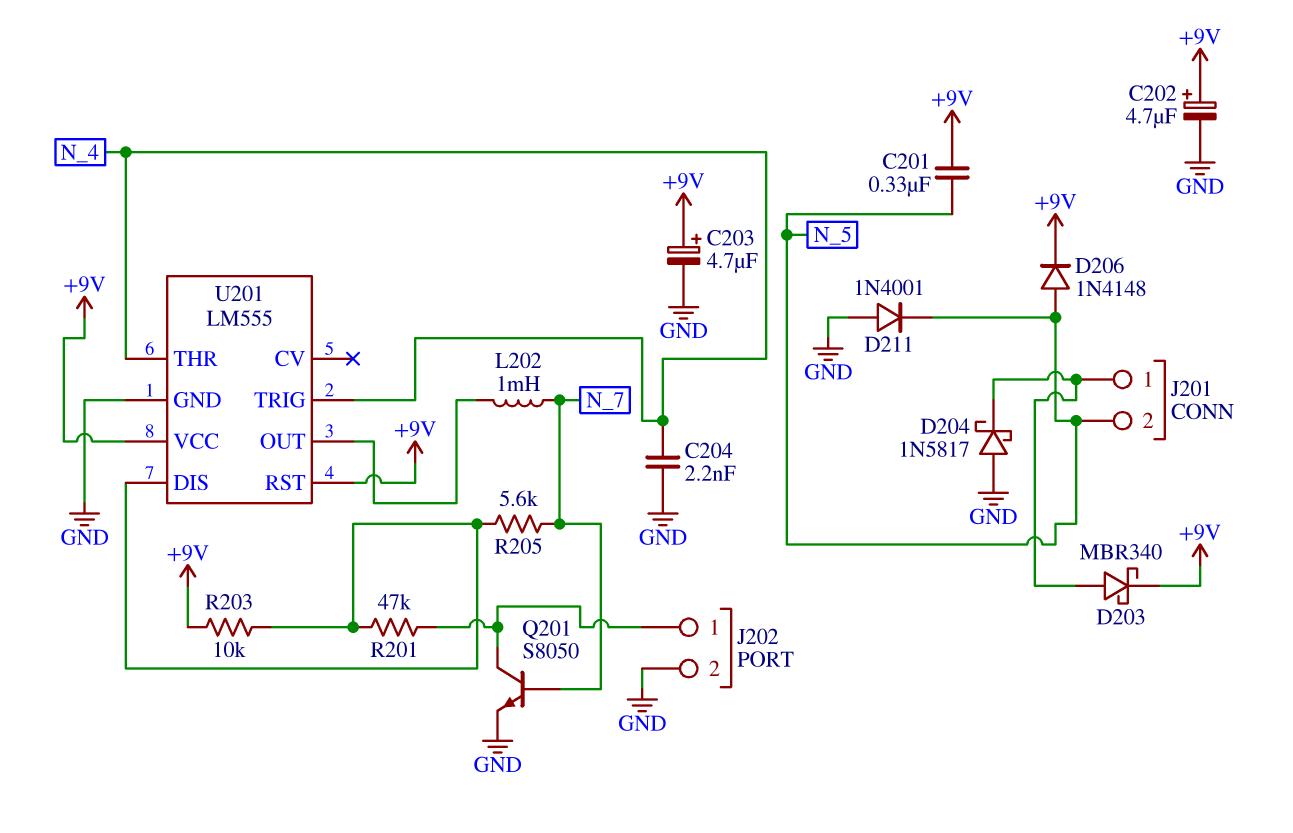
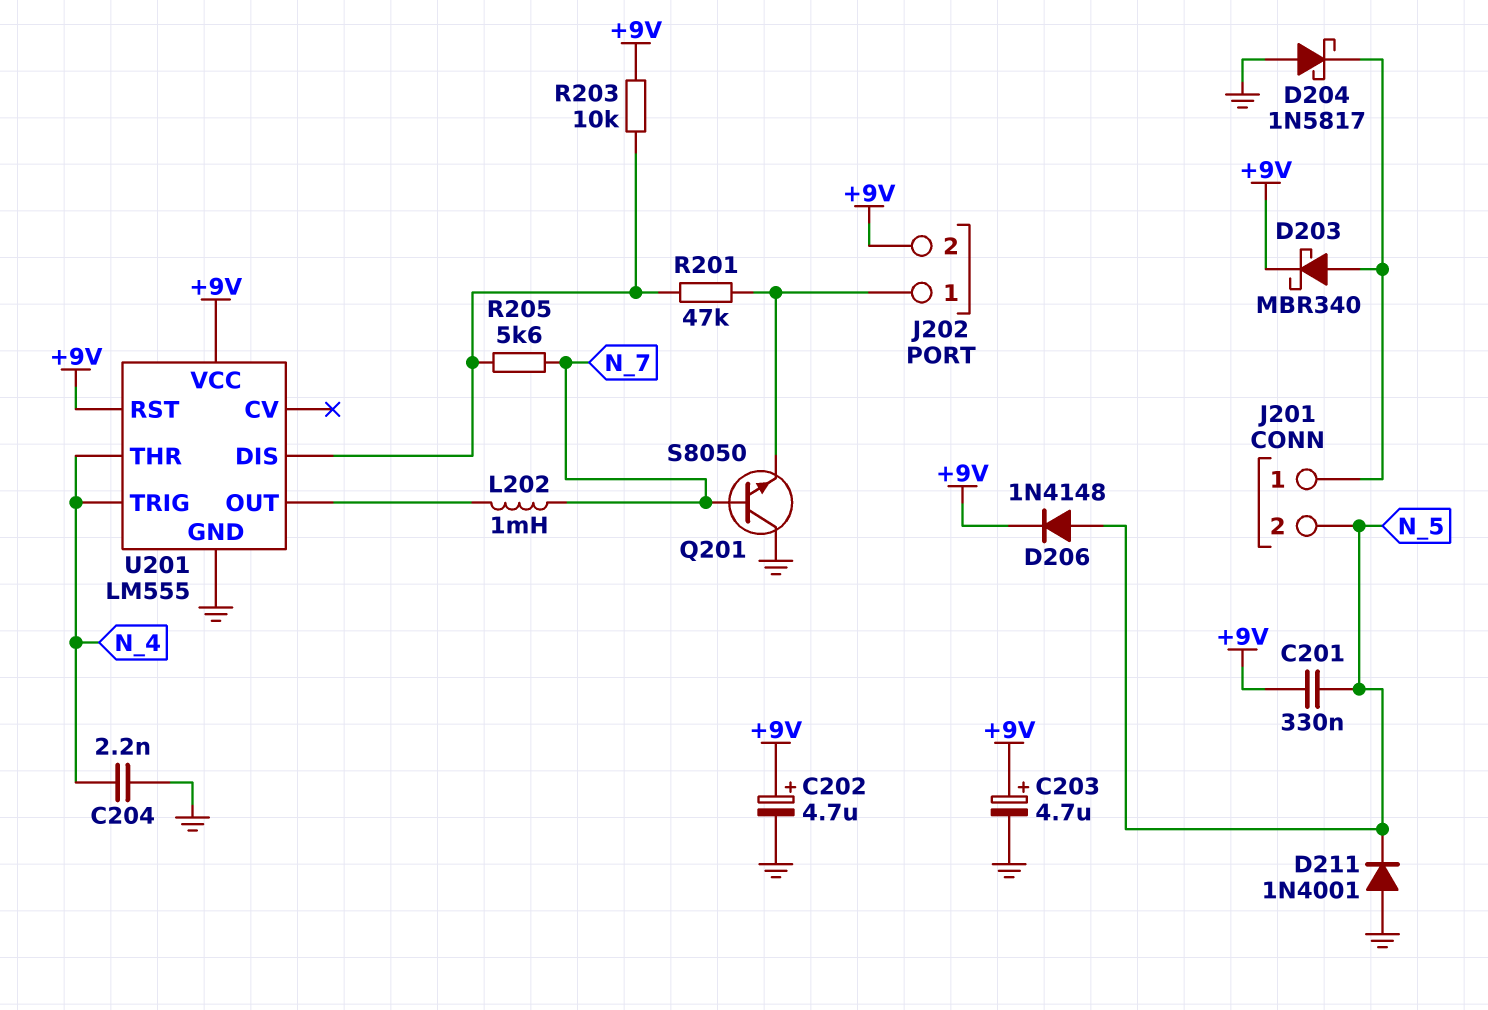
J202 pin 2: GND -> +9V
Q201: NPN S8050 (B N_7, C J202/1, E GND) -> NPN S8050 (B N_7, C GND, E J202/1)

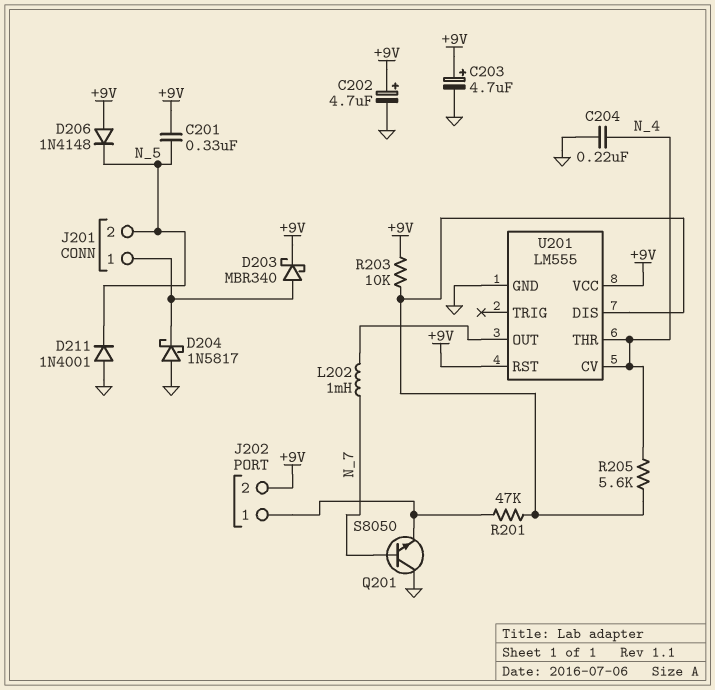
C204: 2.2nF (GND, N_4) -> 220nF (GND, N_4)
D206: diode 1N4148 (A N_5, K +9V) -> diode 1N4148 (A +9V, K N_5)
R205: 5.6k (N_7, U201/DIS) -> 5.6k (N_4, U201/DIS)
U201 pin CV: none -> N_4
U201 pin TRIG: N_4 -> none

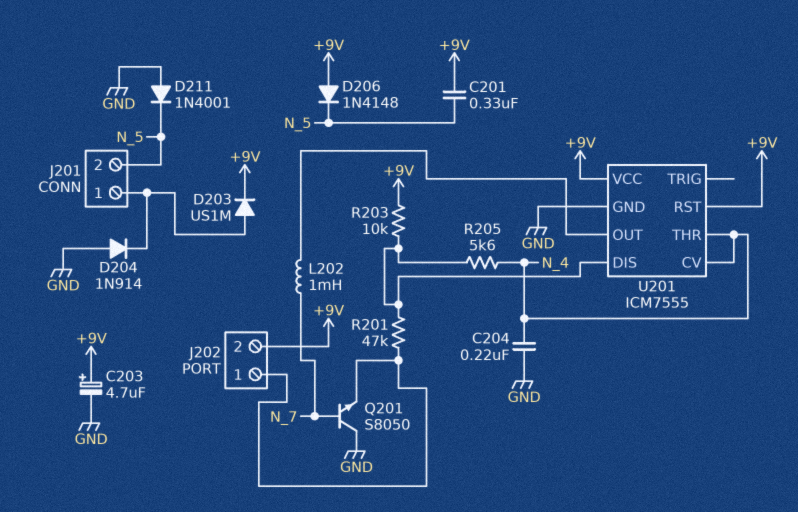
C202: 4.7uF (plus +9V, minus GND) -> none
D203: schottky MBR340 (A J201/1, K +9V) -> diode US1M (A J201/1, K +9V)
D204: schottky 1N5817 (A GND, K J201/1) -> diode 1N914 (A GND, K J201/1)
U201: LM555 -> ICM7555

